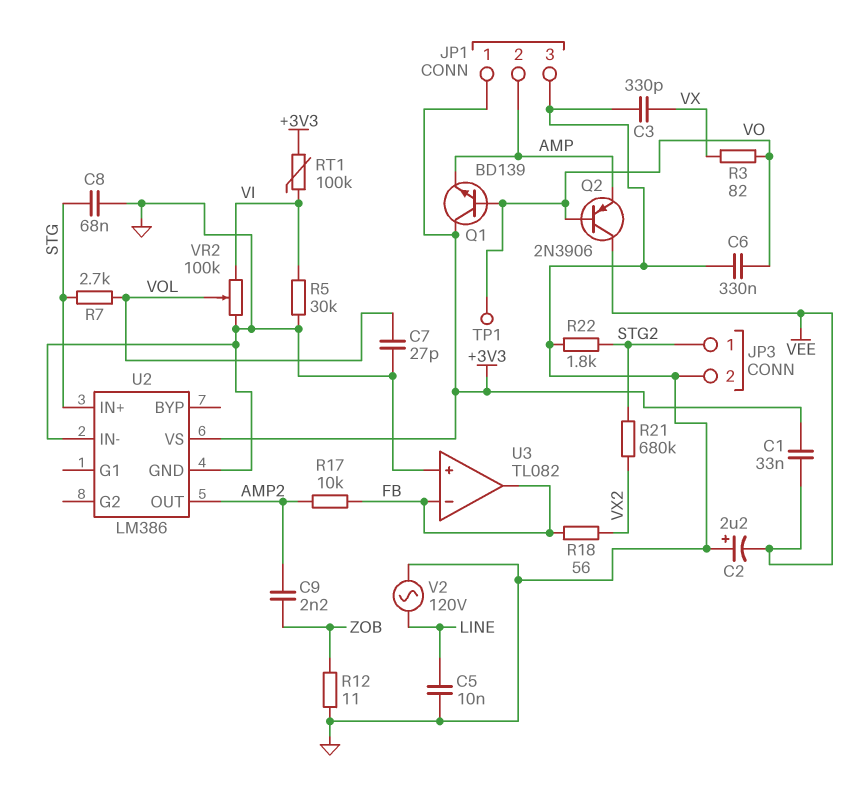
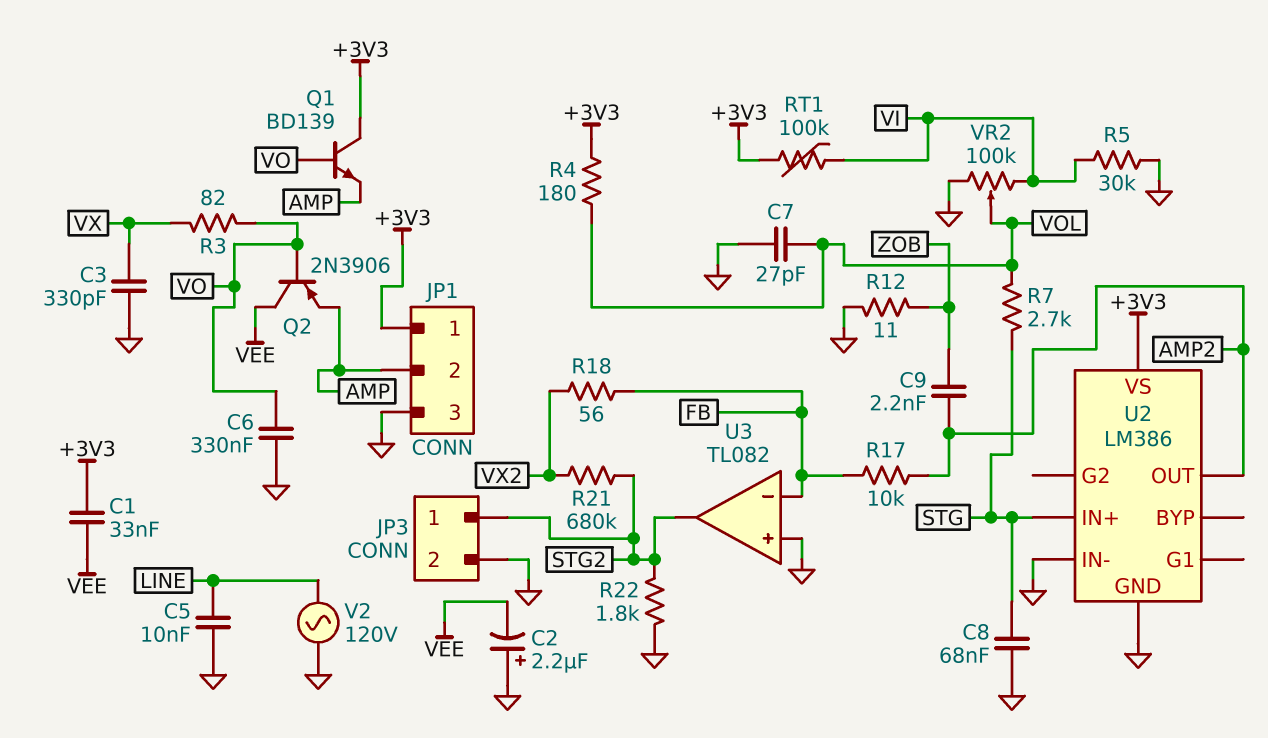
R4: none -> 180 (+3V3, VOL)
TP1: test point (VO) -> none
U3 pin out: FB -> STG2

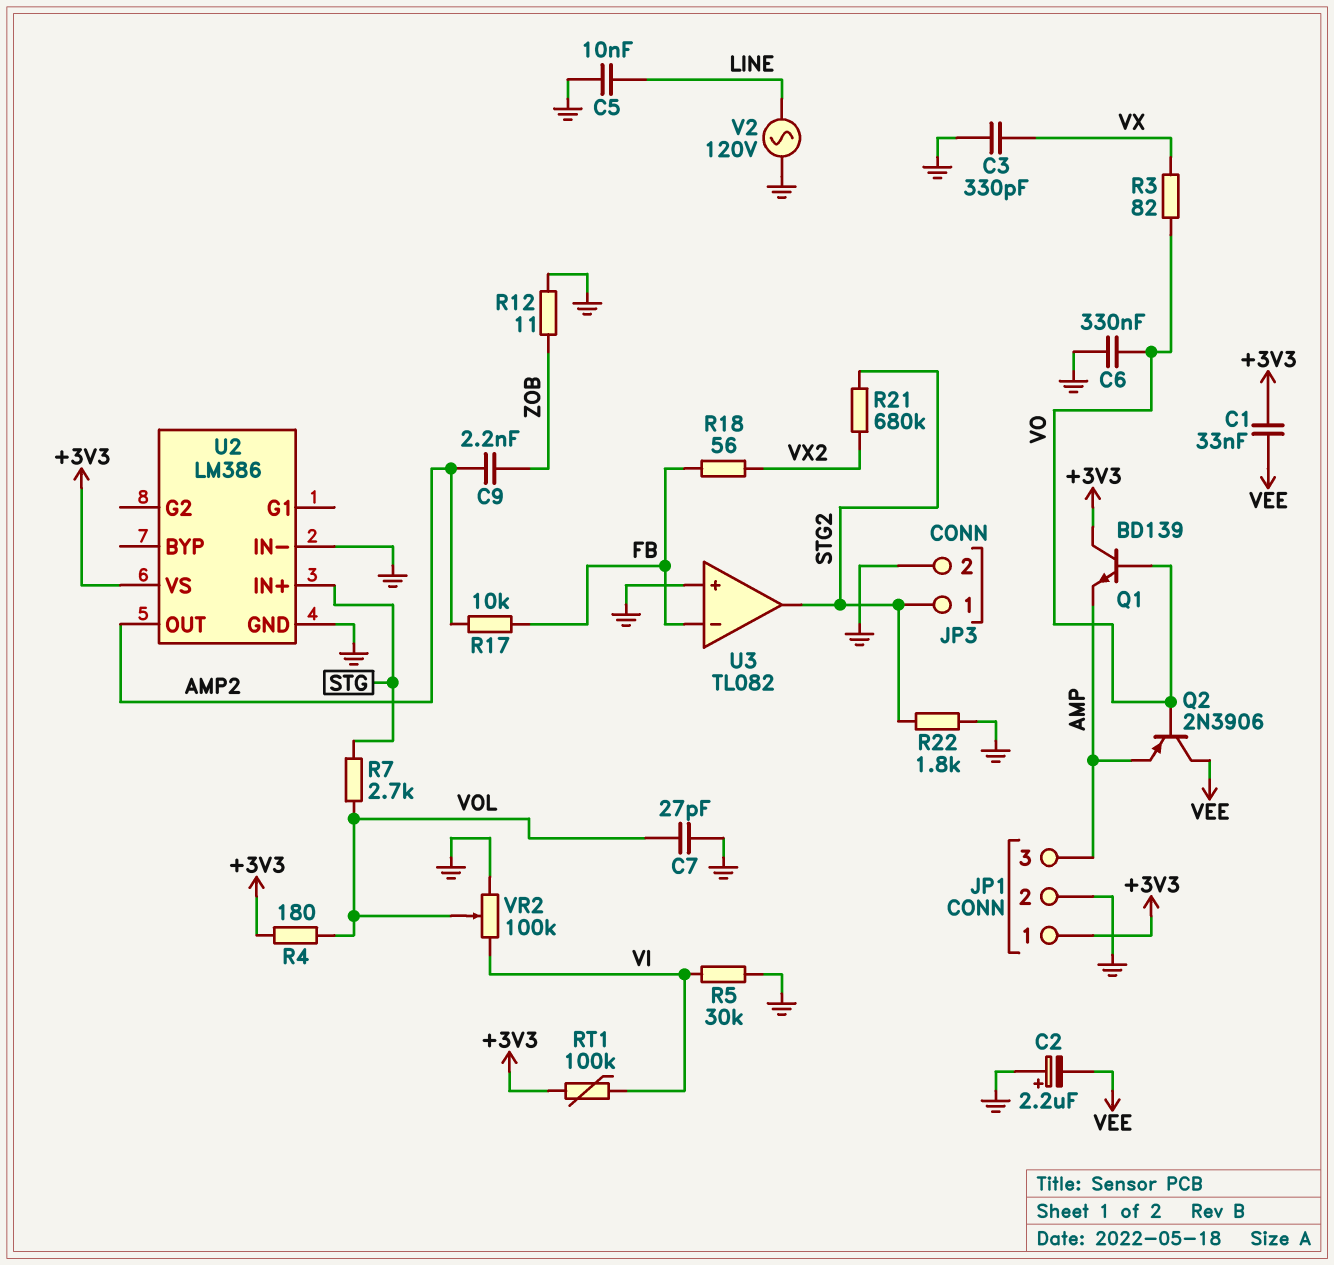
C8: 68nF (GND, STG) -> none
JP1 pin 2: AMP -> GND
JP1 pin 3: GND -> AMP

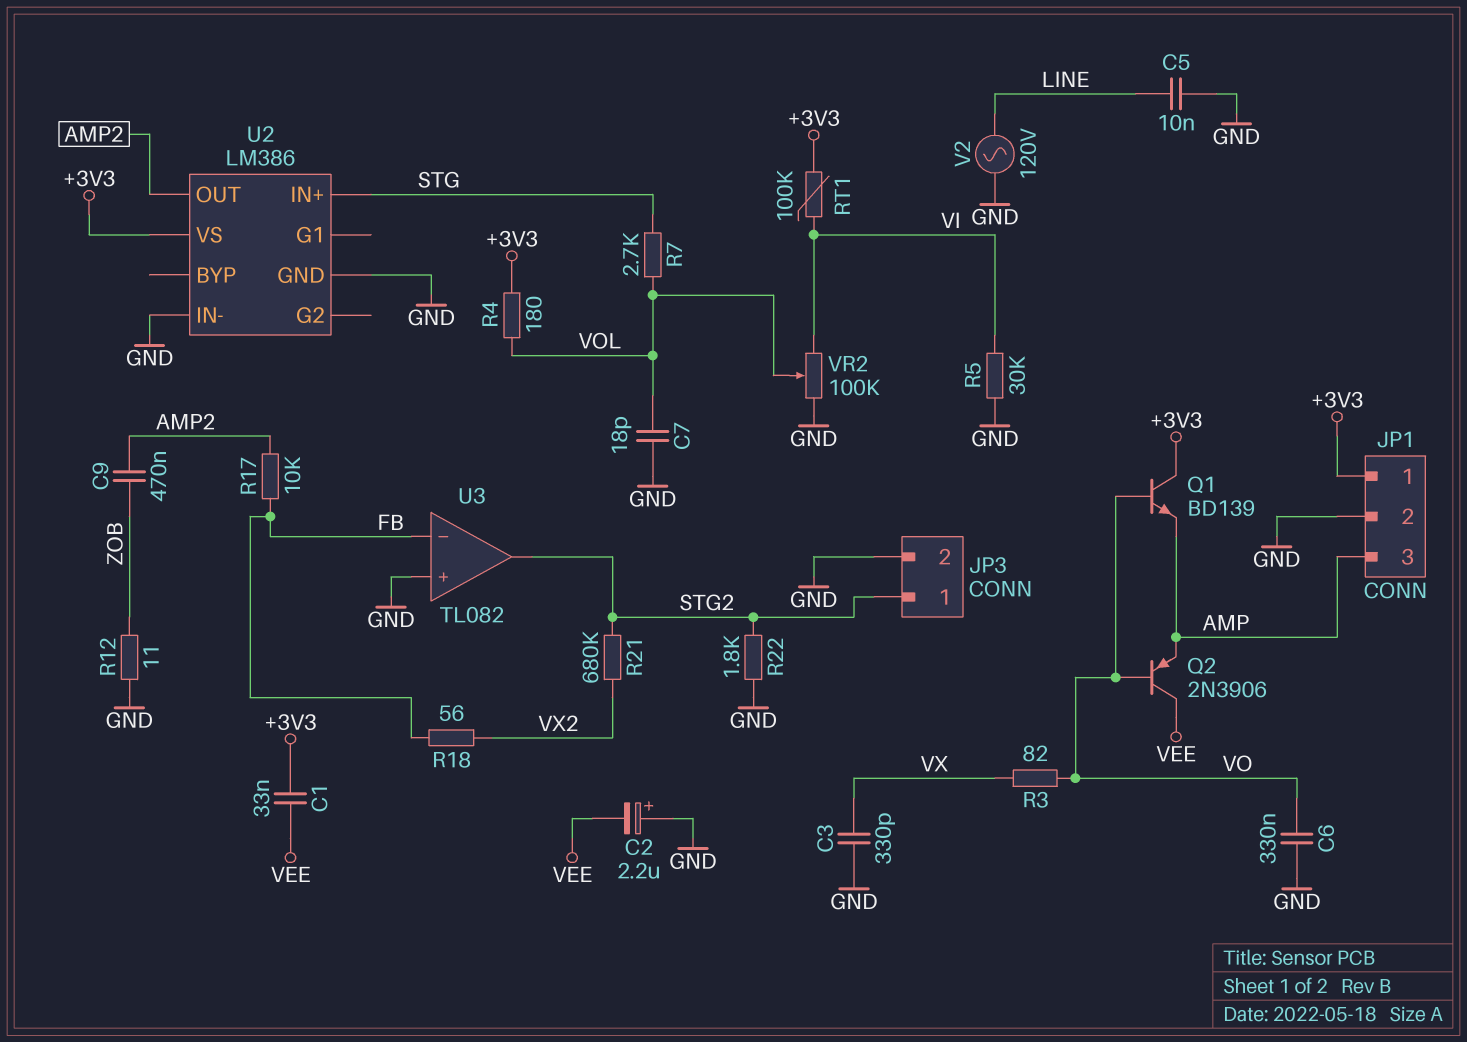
C7: 27pF (GND, VOL) -> 18pF (GND, VOL)
C9: 2.2nF (AMP2, ZOB) -> 470nF (AMP2, ZOB)

